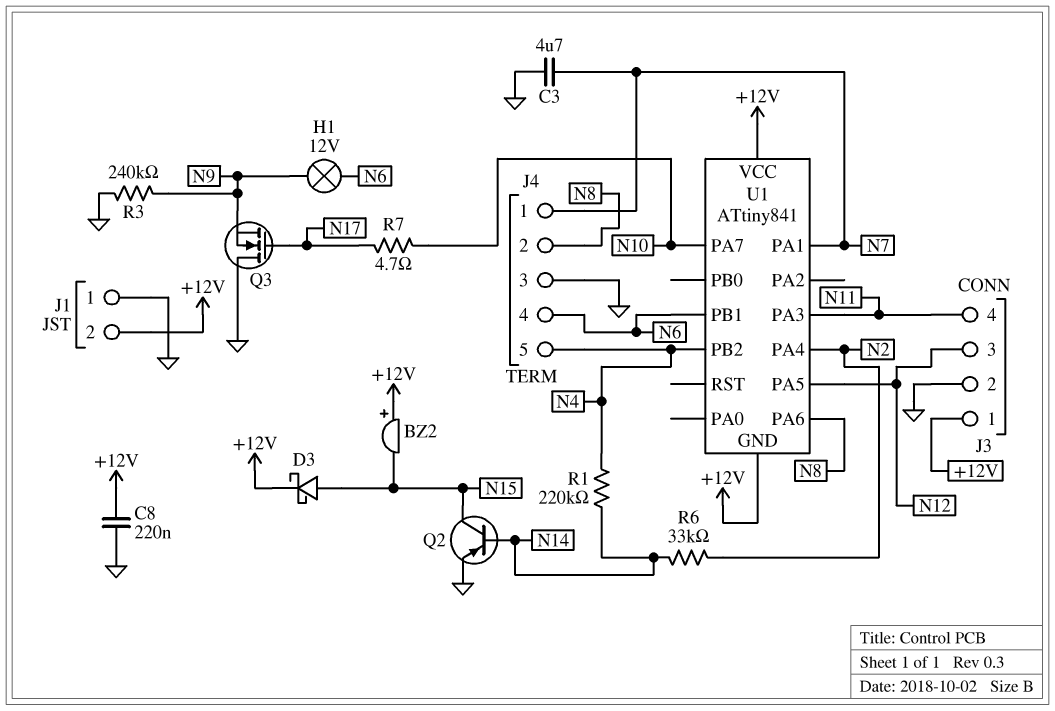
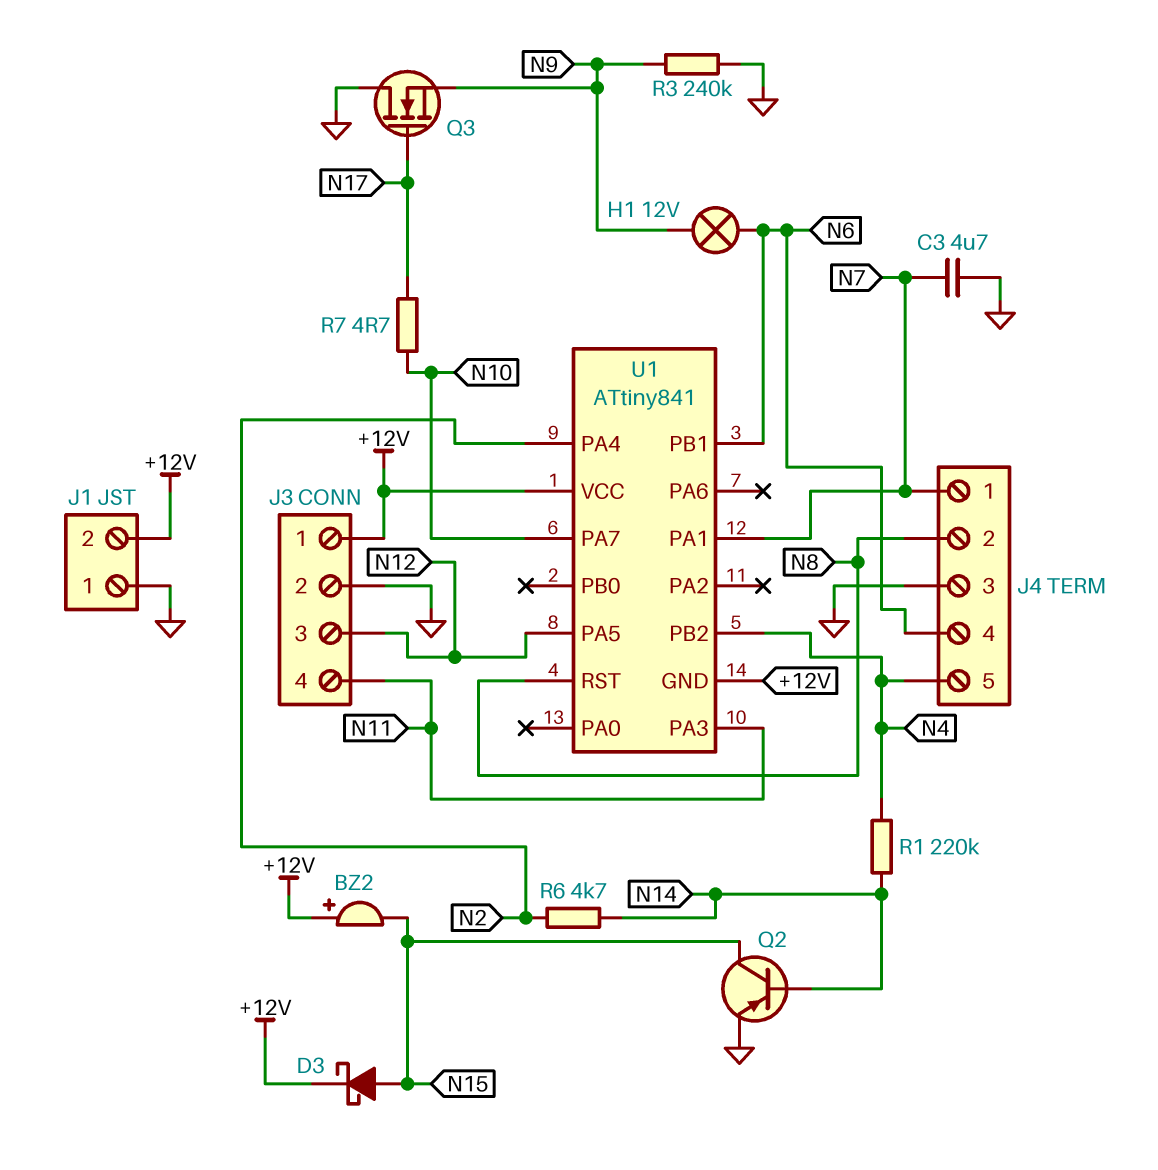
C8: 220nF (+12V, GND) -> none
R6: 33k (N2, N14) -> 4.7k (N2, N14)
U1 pin PA6: N8 -> none
U1 pin RST: none -> N8

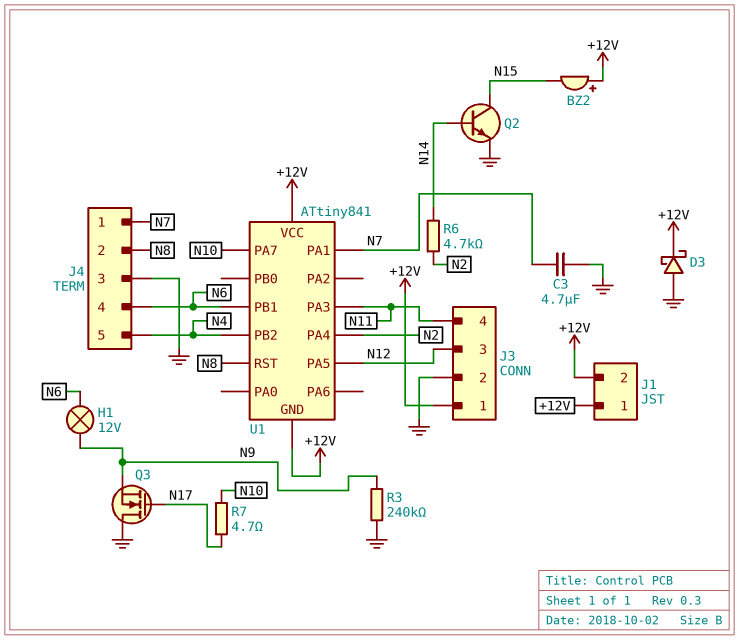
D3: schottky (A N15, K +12V) -> schottky (A GND, K +12V)
J1 pin 1: GND -> +12V
Q2: PNP (B N14, C N15, E GND) -> NPN (B N14, C N15, E GND)
R1: 220k (N4, N14) -> none

